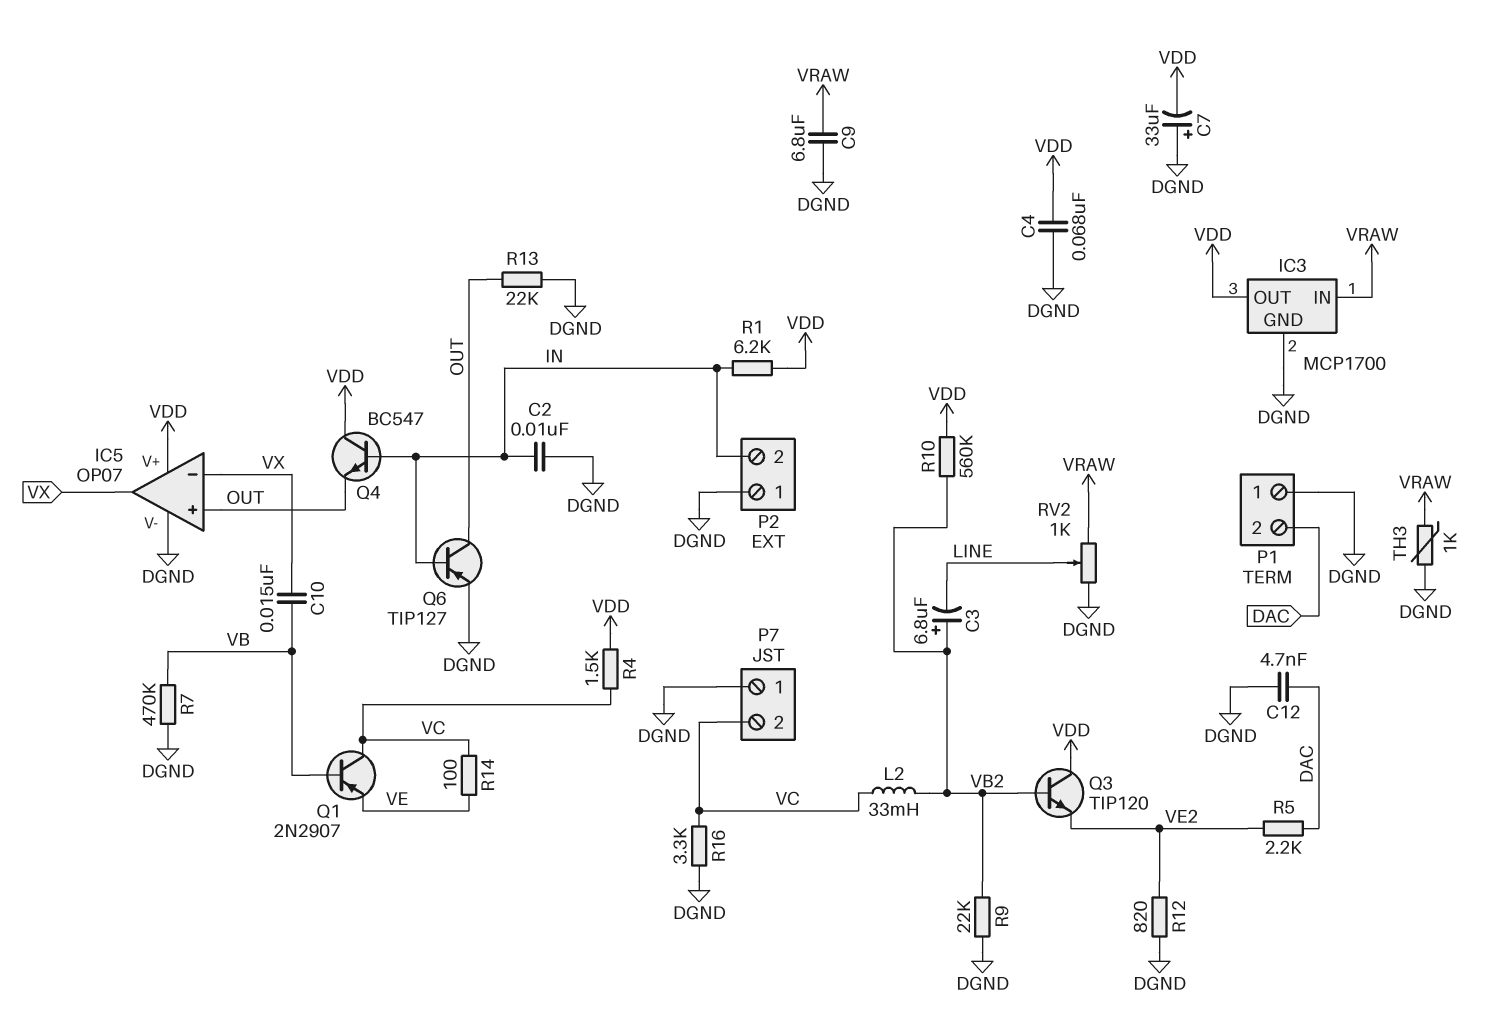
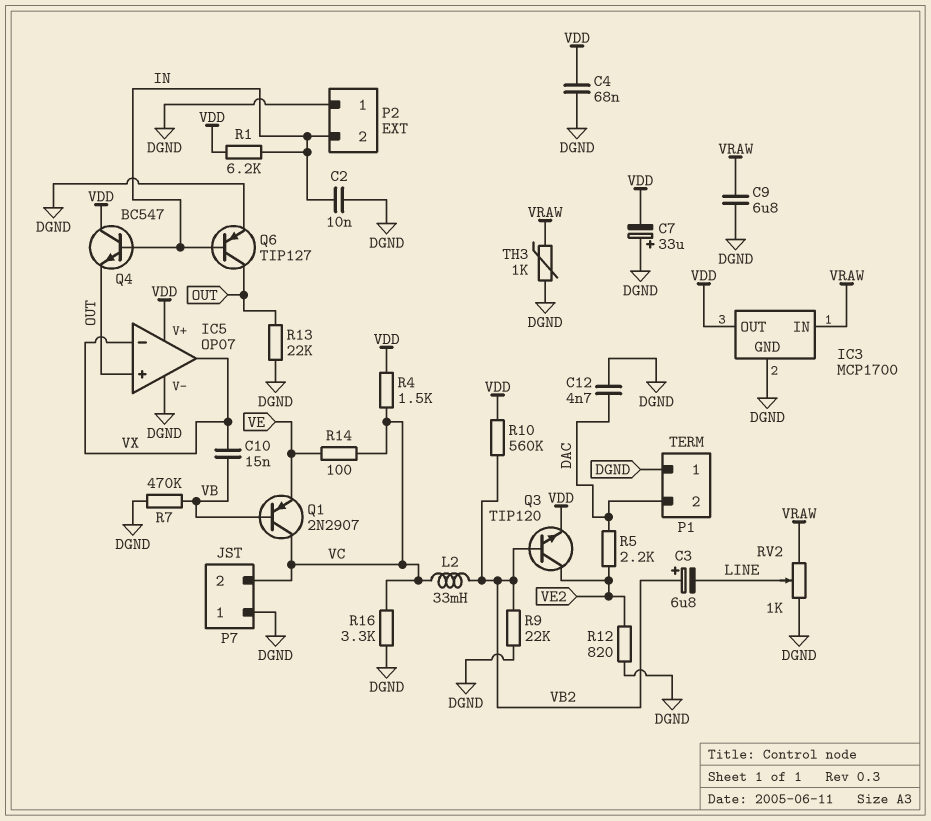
Q3: NPN TIP120 (B VB2, C VDD, E VE2) -> NPN TIP120 (B VB2, C VE2, E VDD)

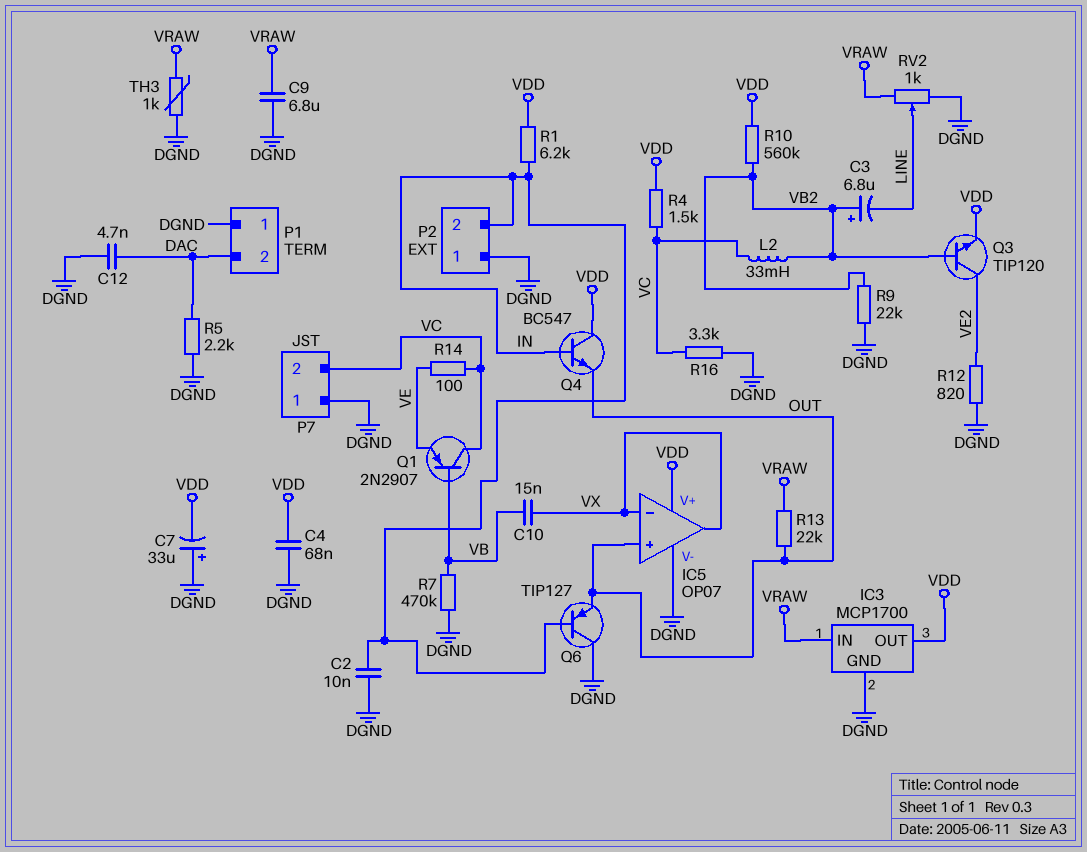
Q6: PNP TIP127 (B IN, C OUT, E DGND) -> PNP TIP127 (B IN, C DGND, E OUT)
R5: 2.2k (DAC, VE2) -> 2.2k (DAC, DGND)
R13: 22k (DGND, OUT) -> 22k (OUT, VRAW)

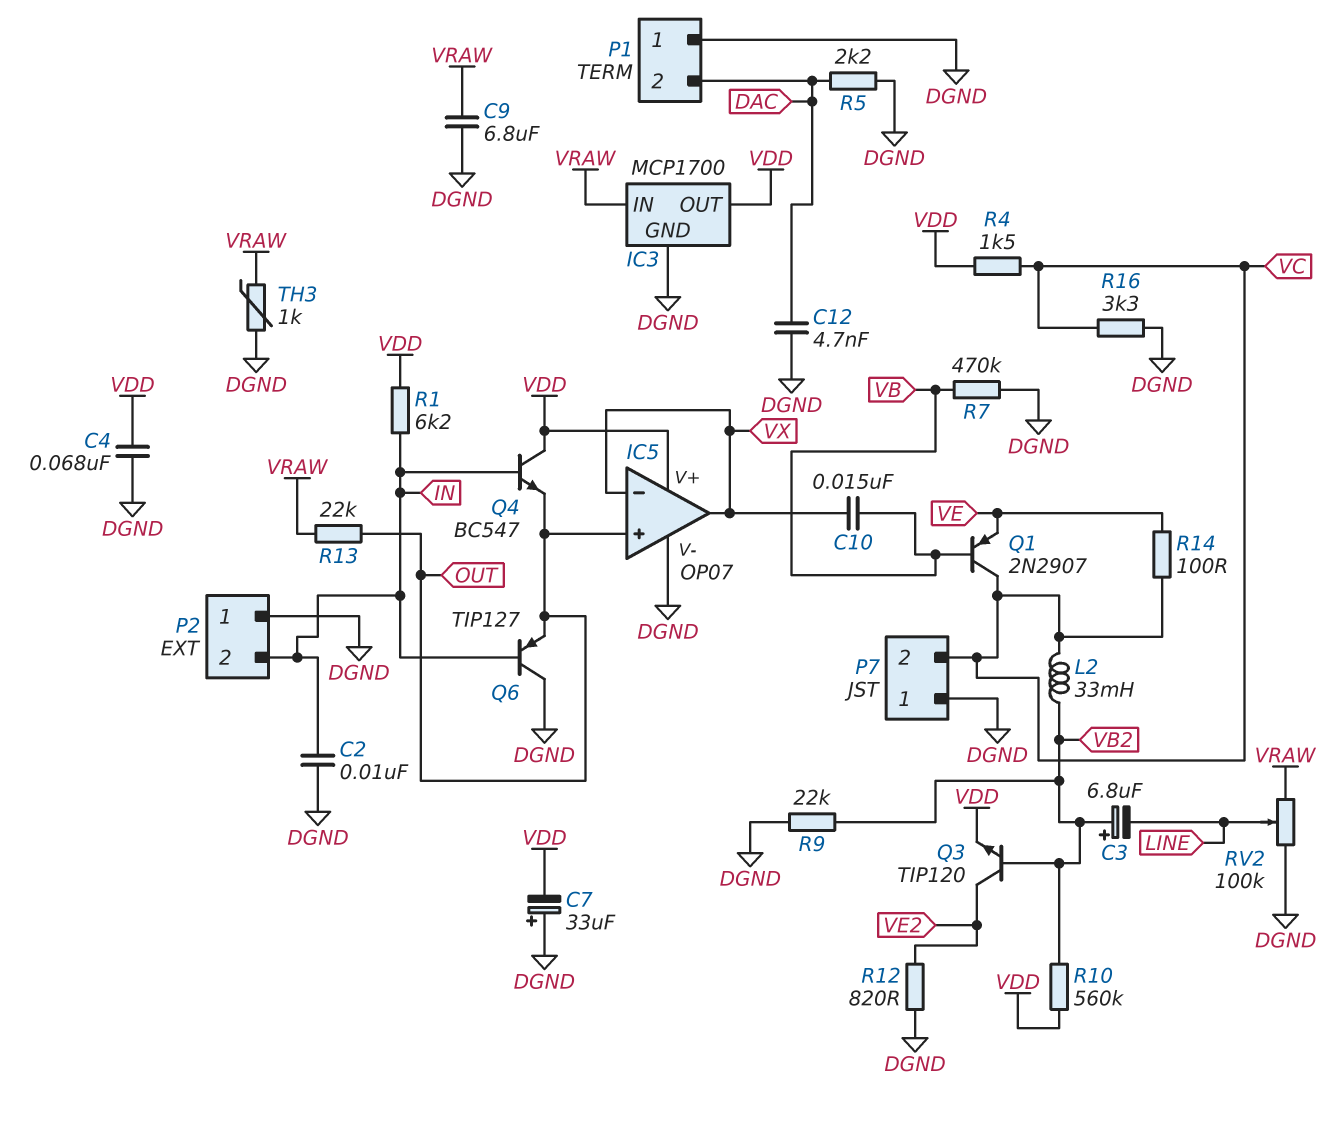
RV2: 1k (DGND, VRAW, wiper LINE) -> 100k (DGND, VRAW, wiper LINE)

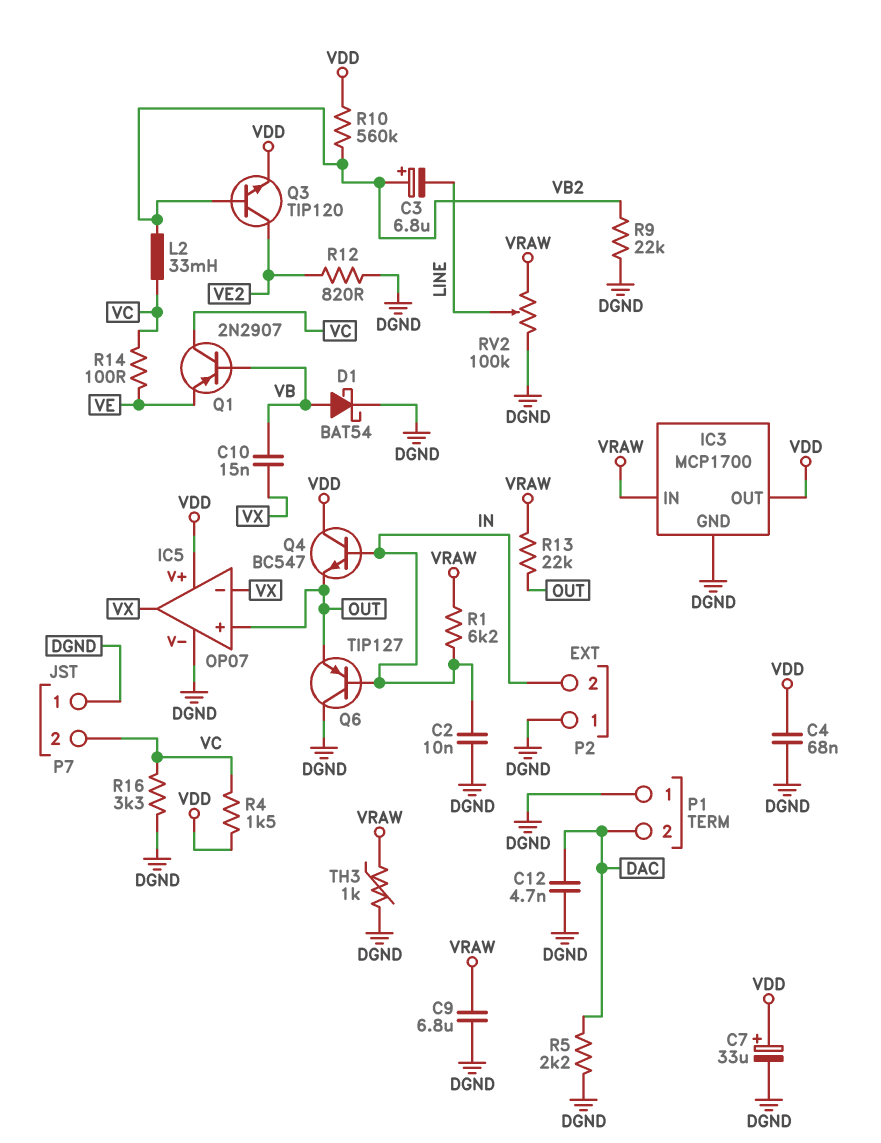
C7: 33uF (plus DGND, minus VDD) -> 33uF (plus VDD, minus DGND)
D1: none -> schottky BAT54 (A VB, K DGND)
R1: 6.2k (IN, VDD) -> 6.2k (IN, VRAW)
R7: 470k (DGND, VB) -> none

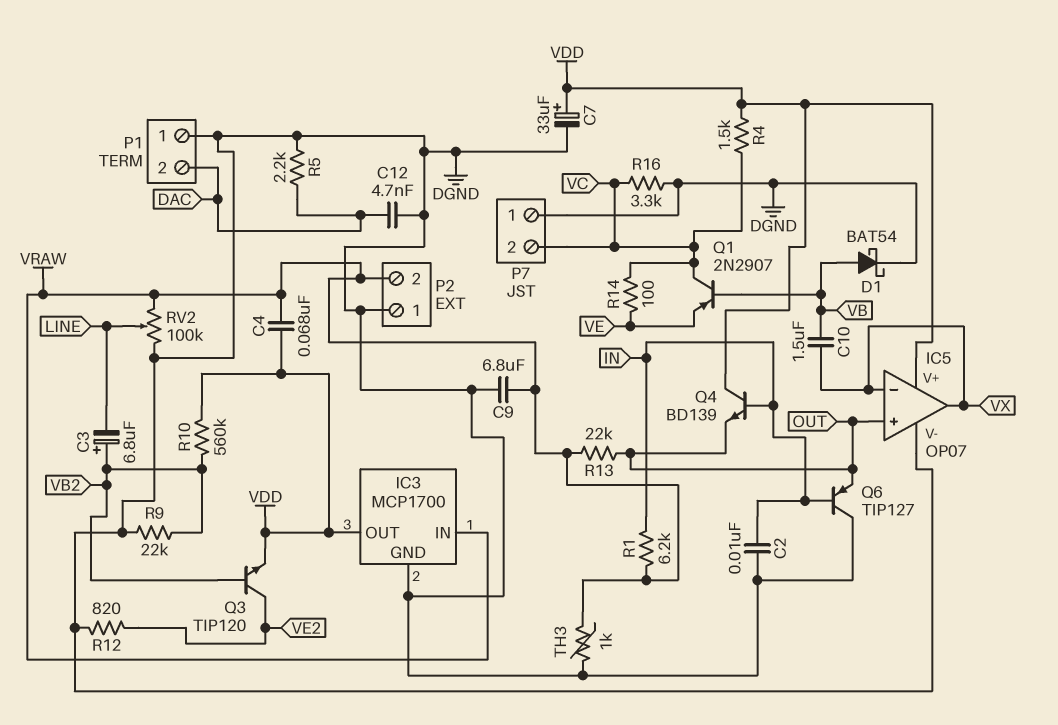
C4: 68nF (DGND, VDD) -> 68nF (VDD, VRAW)
C10: 15nF (VB, VX) -> 1.5uF (VB, VX)
L2: 33mH (VB2, VC) -> none
P2 pin 2: IN -> VRAW
Q4: NPN BC547 (B IN, C VDD, E OUT) -> NPN BD139 (B IN, C VDD, E OUT)

